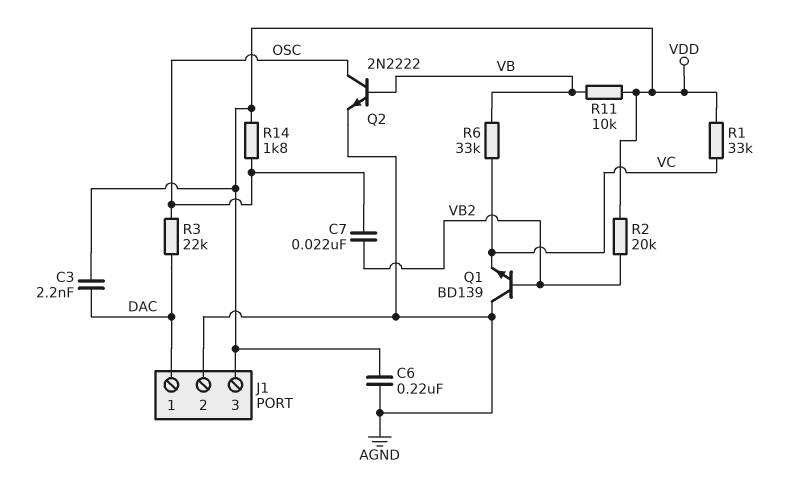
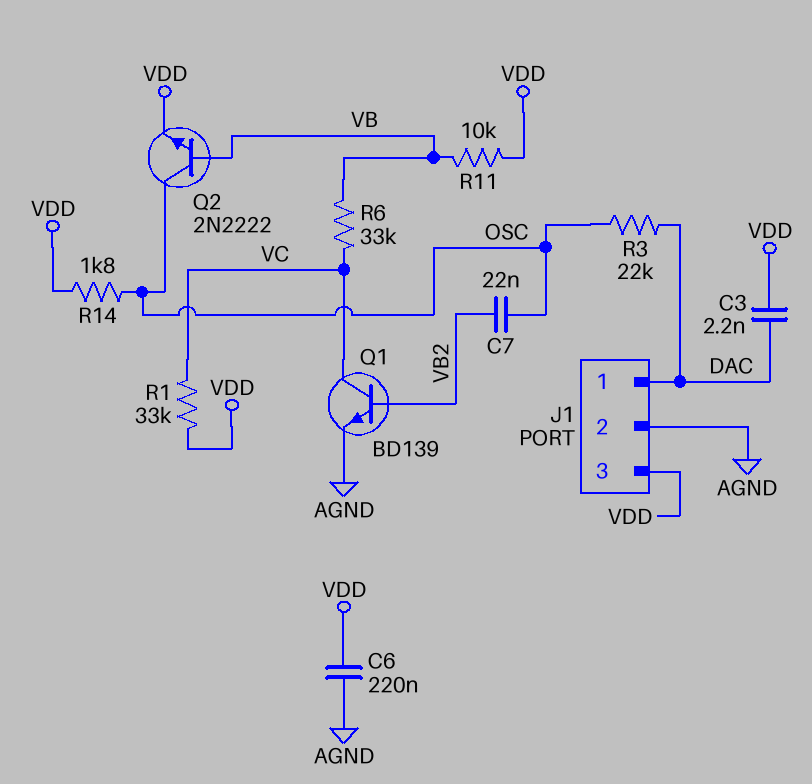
Q1: NPN BD139 (B VB2, C AGND, E VC) -> NPN BD139 (B VB2, C VC, E AGND)
Q2: NPN 2N2222 (B VB, C OSC, E AGND) -> NPN 2N2222 (B VB, C OSC, E VDD)
R2: 20k (VB2, VDD) -> none

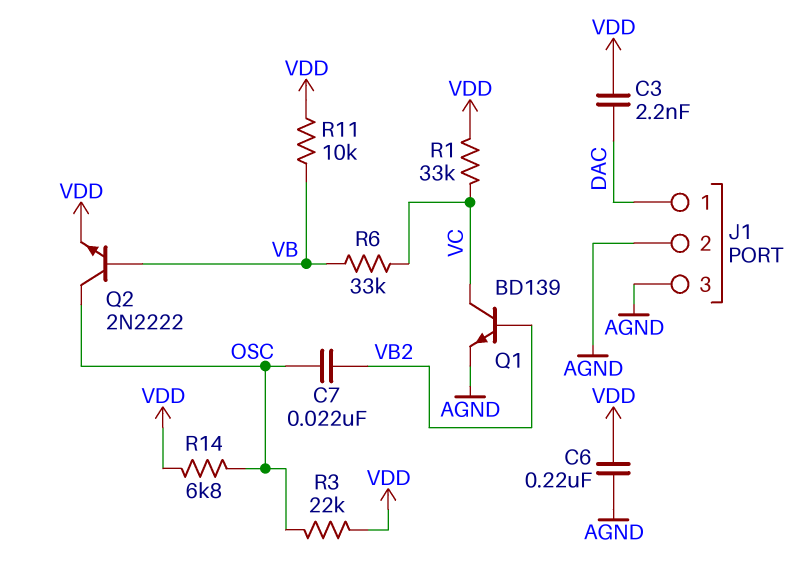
J1 pin 3: VDD -> AGND
R3: 22k (DAC, OSC) -> 22k (OSC, VDD)
R14: 1.8k (OSC, VDD) -> 6.8k (OSC, VDD)

